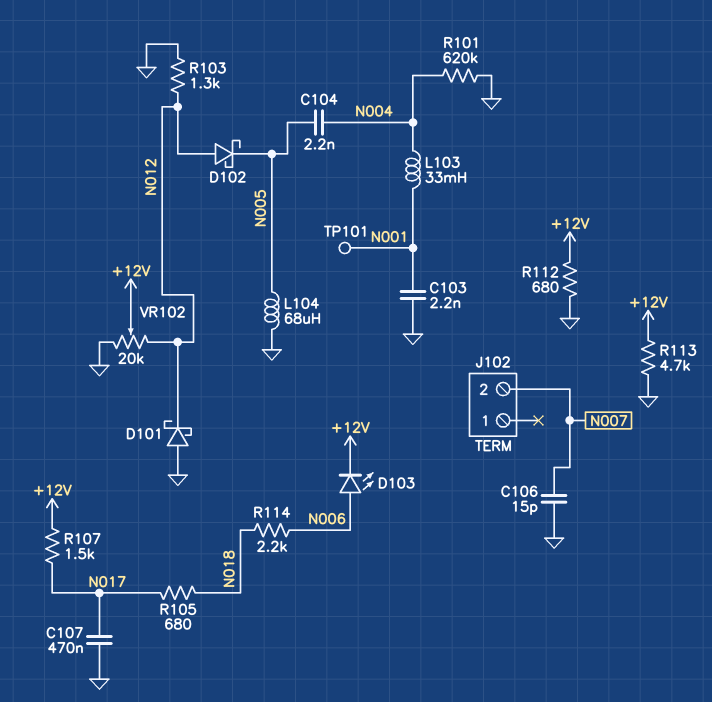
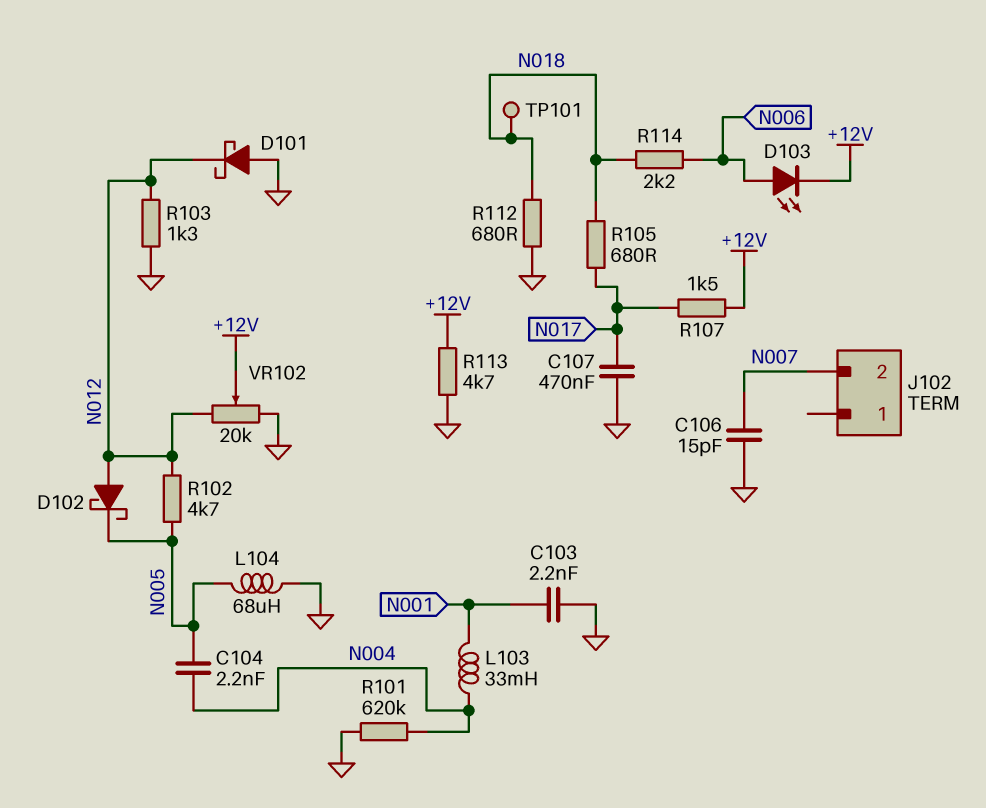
R102: none -> 4.7k (N005, N012)
R112: 680 (+12V, GND) -> 680 (GND, N018)
TP101: test point (N001) -> test point (N018)

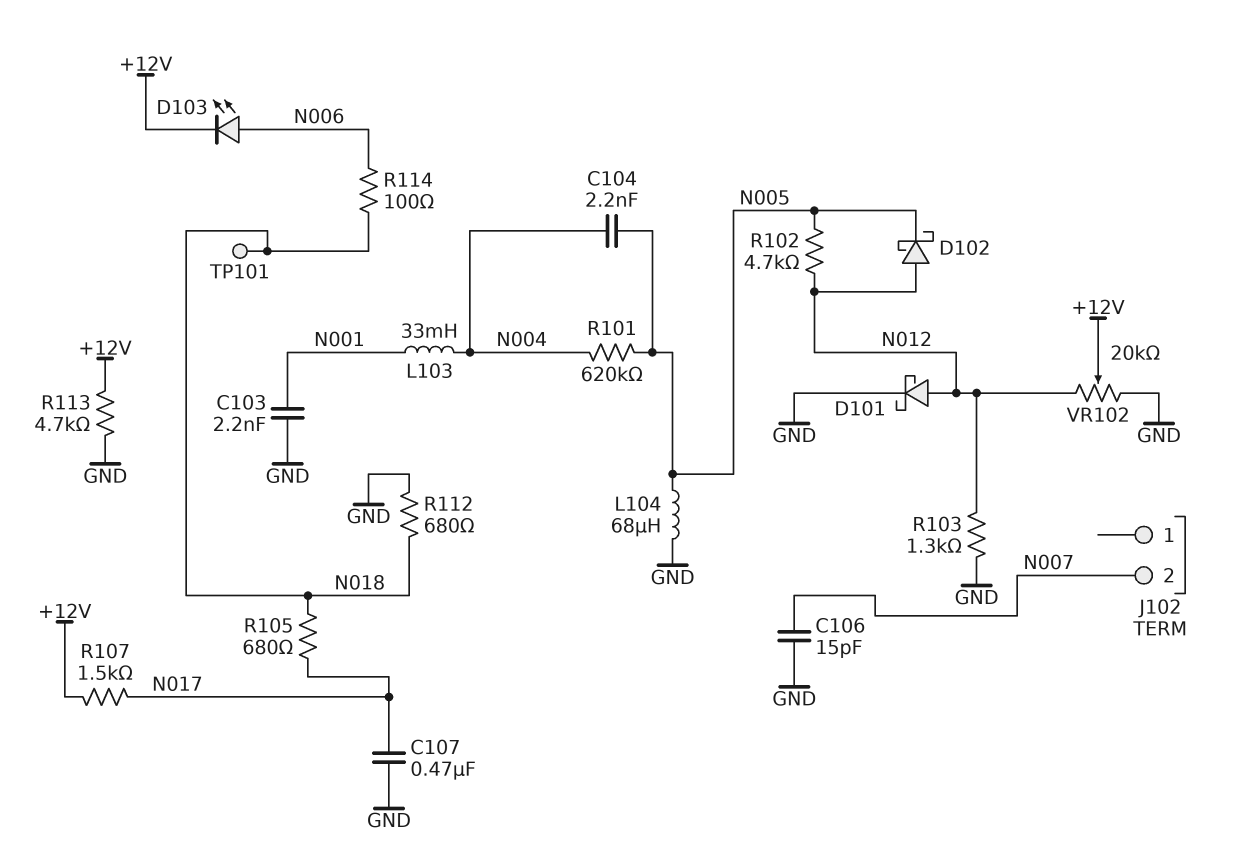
D101: schottky (A GND, K N012) -> schottky (A N012, K GND)
R101: 620k (GND, N004) -> 620k (N004, N005)
R114: 2.2k (N006, N018) -> 100 (N006, N018)

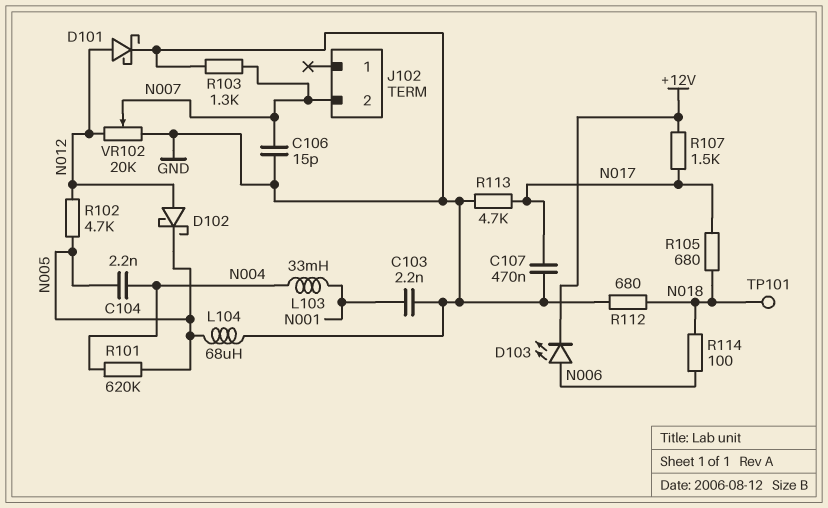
R103: 1.3k (GND, N012) -> 1.3k (GND, N007)
R113: 4.7k (+12V, GND) -> 4.7k (GND, N017)
VR102: 20k (GND, N012, wiper +12V) -> 20k (GND, N012, wiper N007)

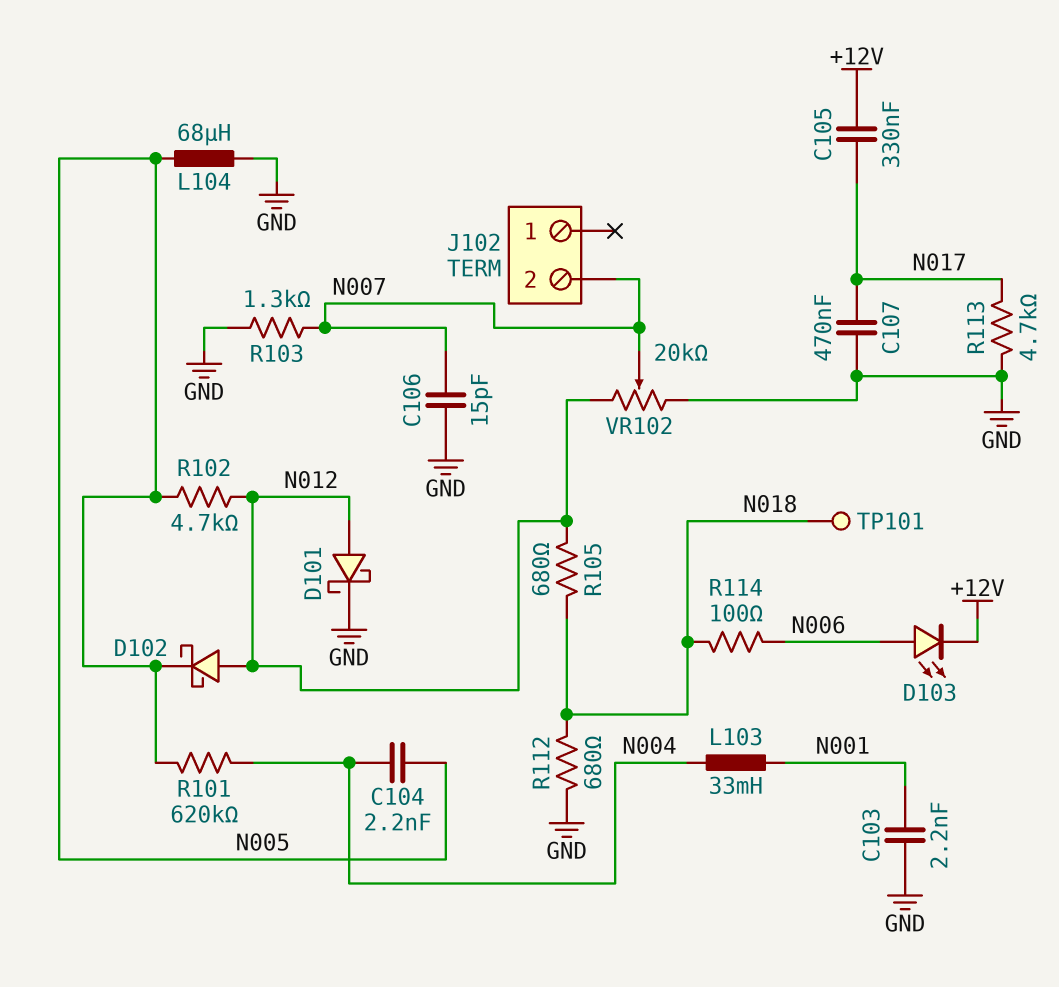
C105: none -> 330nF (+12V, N017)
R105: 680 (N017, N018) -> 680 (N012, N018)
R107: 1.5k (+12V, N017) -> none

